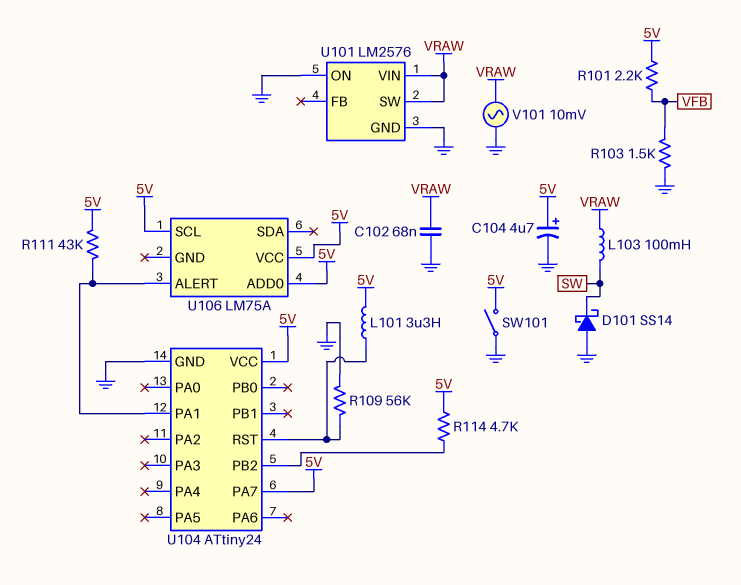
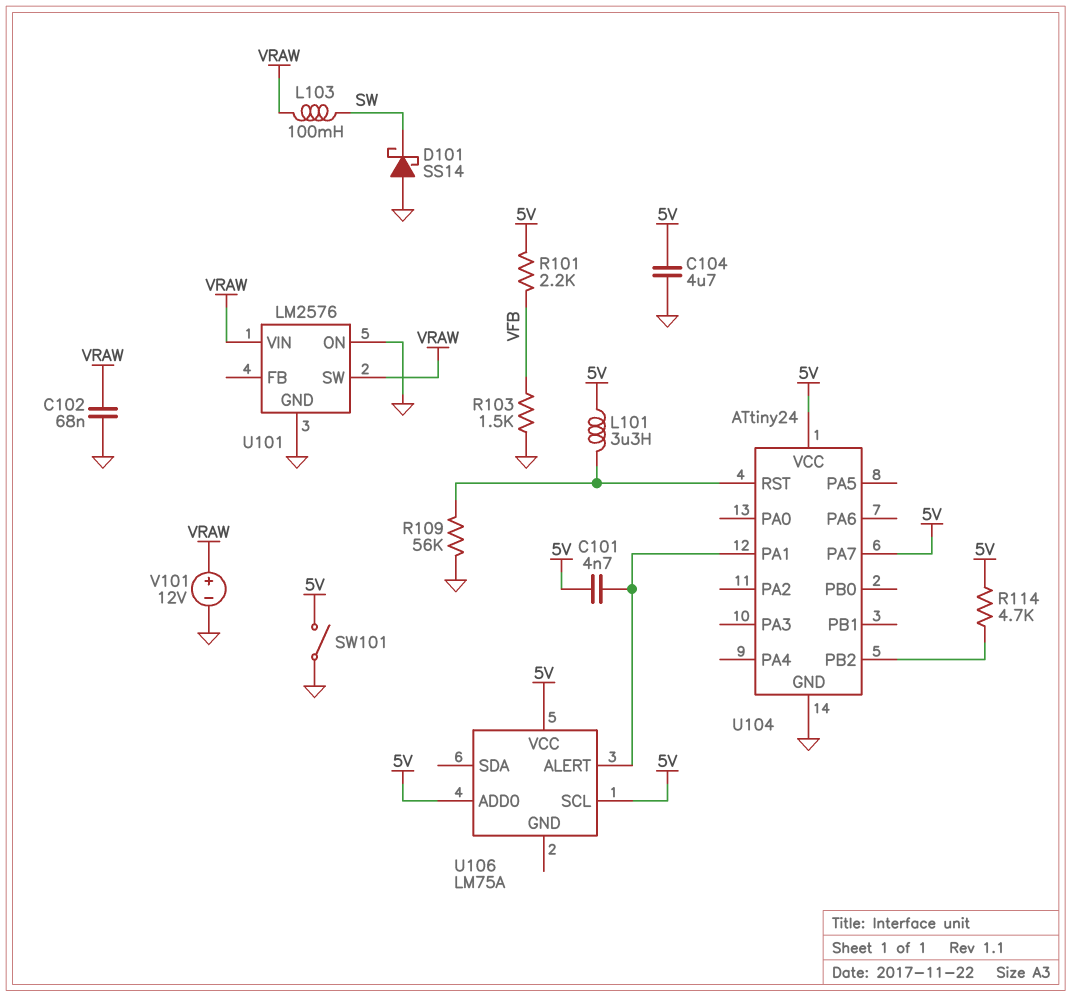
C101: none -> 4.7nF (5V, U104/PA1)
C104: 4.7uF (plus 5V, minus GND) -> 4.7uF (5V, GND)
R111: 43k (5V, U104/PA1) -> none
V101: AC 10mV (GND, VRAW) -> 12V (plus VRAW, minus GND)

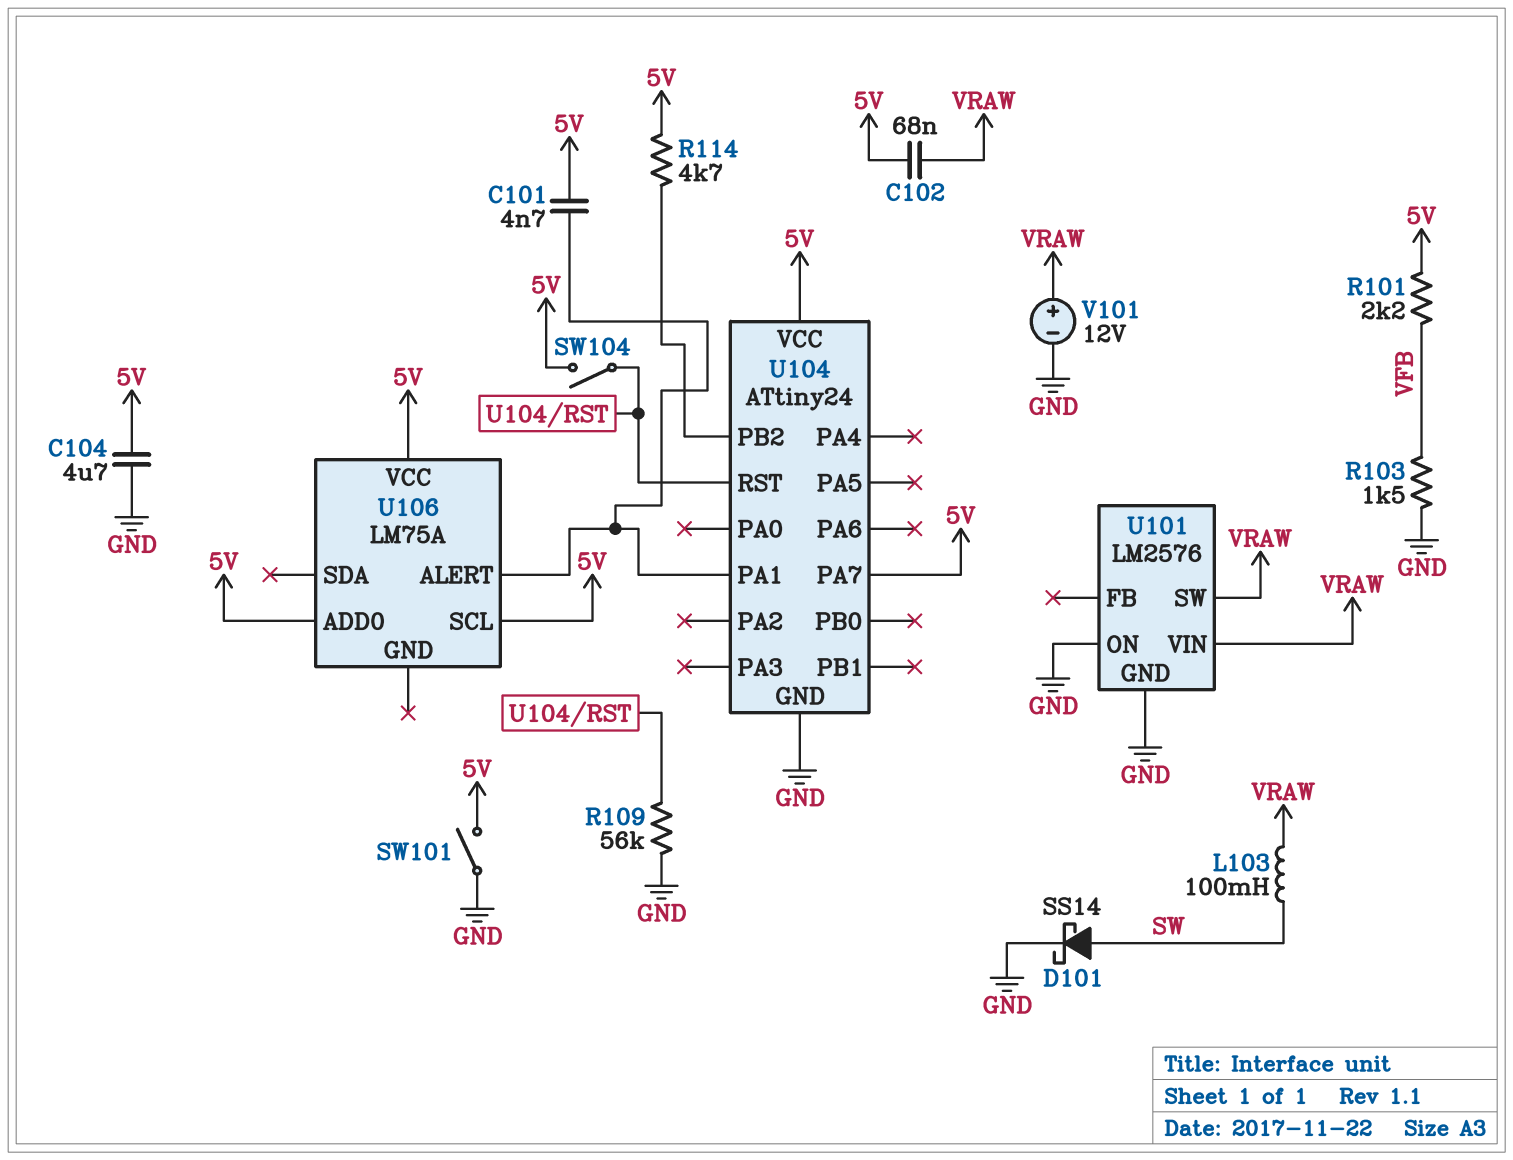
C102: 68nF (GND, VRAW) -> 68nF (5V, VRAW)
D101: schottky SS14 (A GND, K SW) -> schottky SS14 (A SW, K GND)
L101: 3.3uH (5V, U104/RST) -> none
SW104: none -> switch (5V, U104/RST)

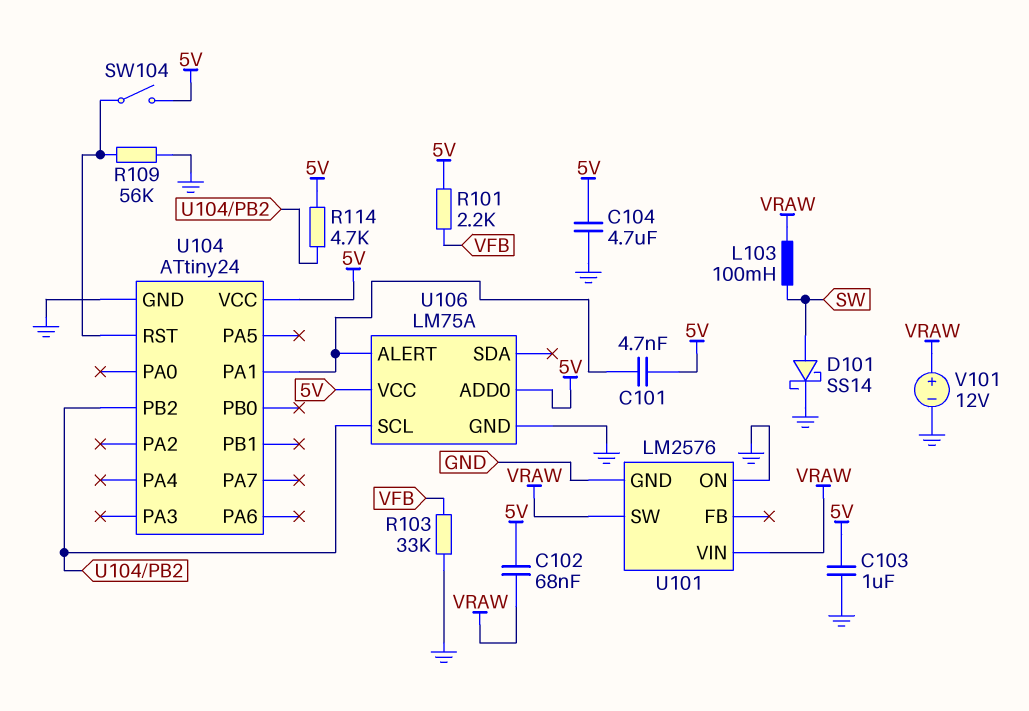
C103: none -> 1uF (5V, GND)
R103: 1.5k (GND, VFB) -> 33k (GND, VFB)
SW101: switch (5V, GND) -> none
U104 pin PA7: 5V -> none
U106 pin GND: none -> GND
U106 pin SCL: 5V -> U104/PB2

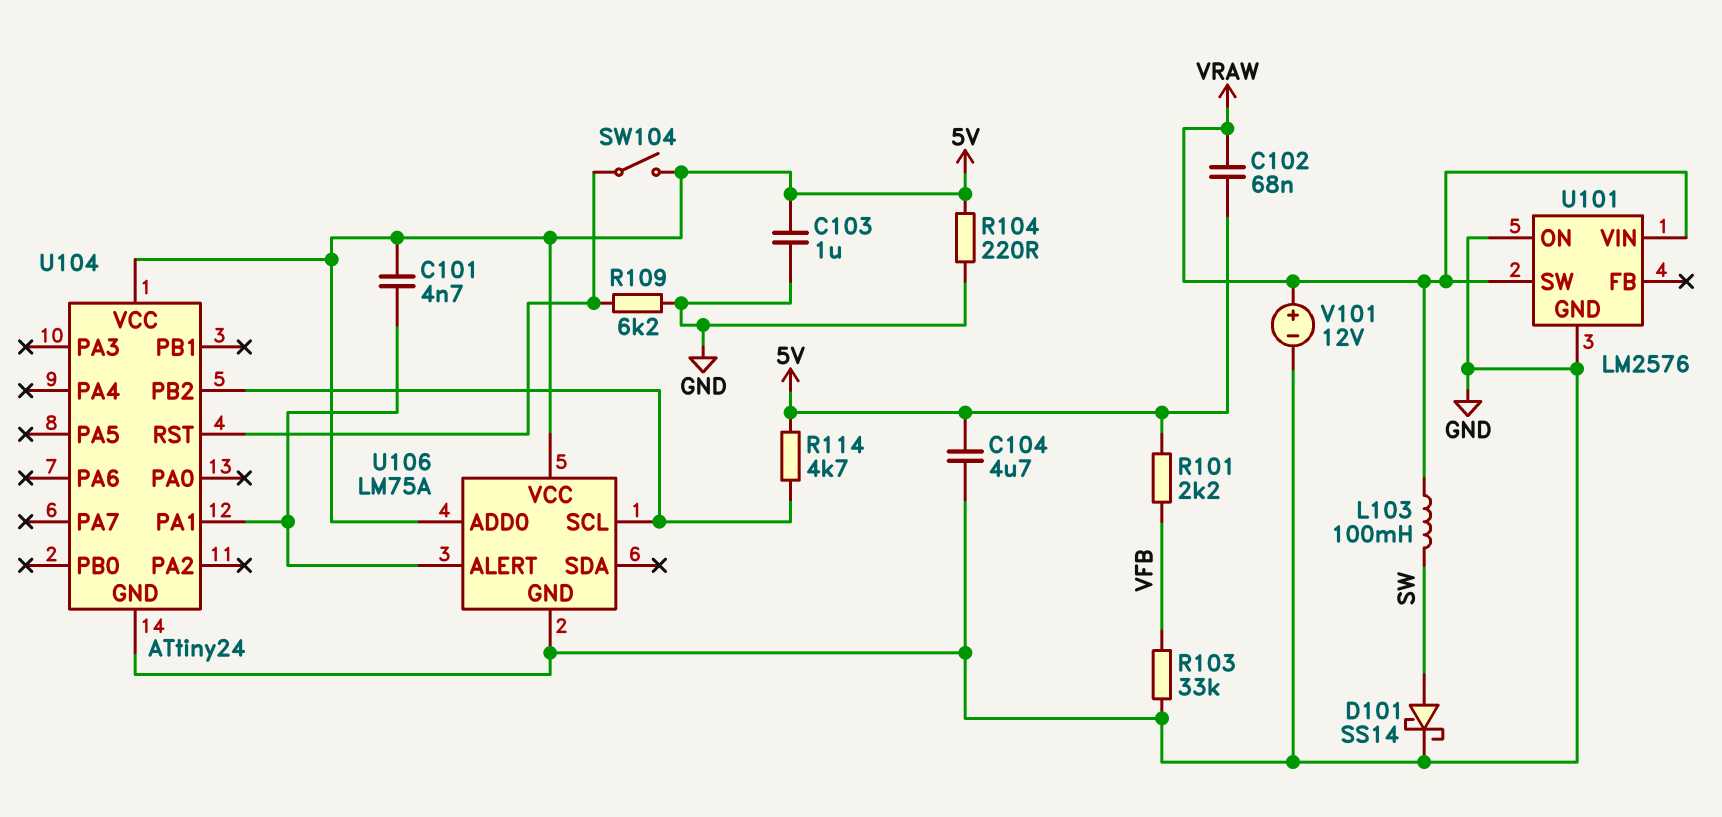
R104: none -> 220 (5V, GND)
R109: 56k (GND, U104/RST) -> 6.2k (GND, U104/RST)

